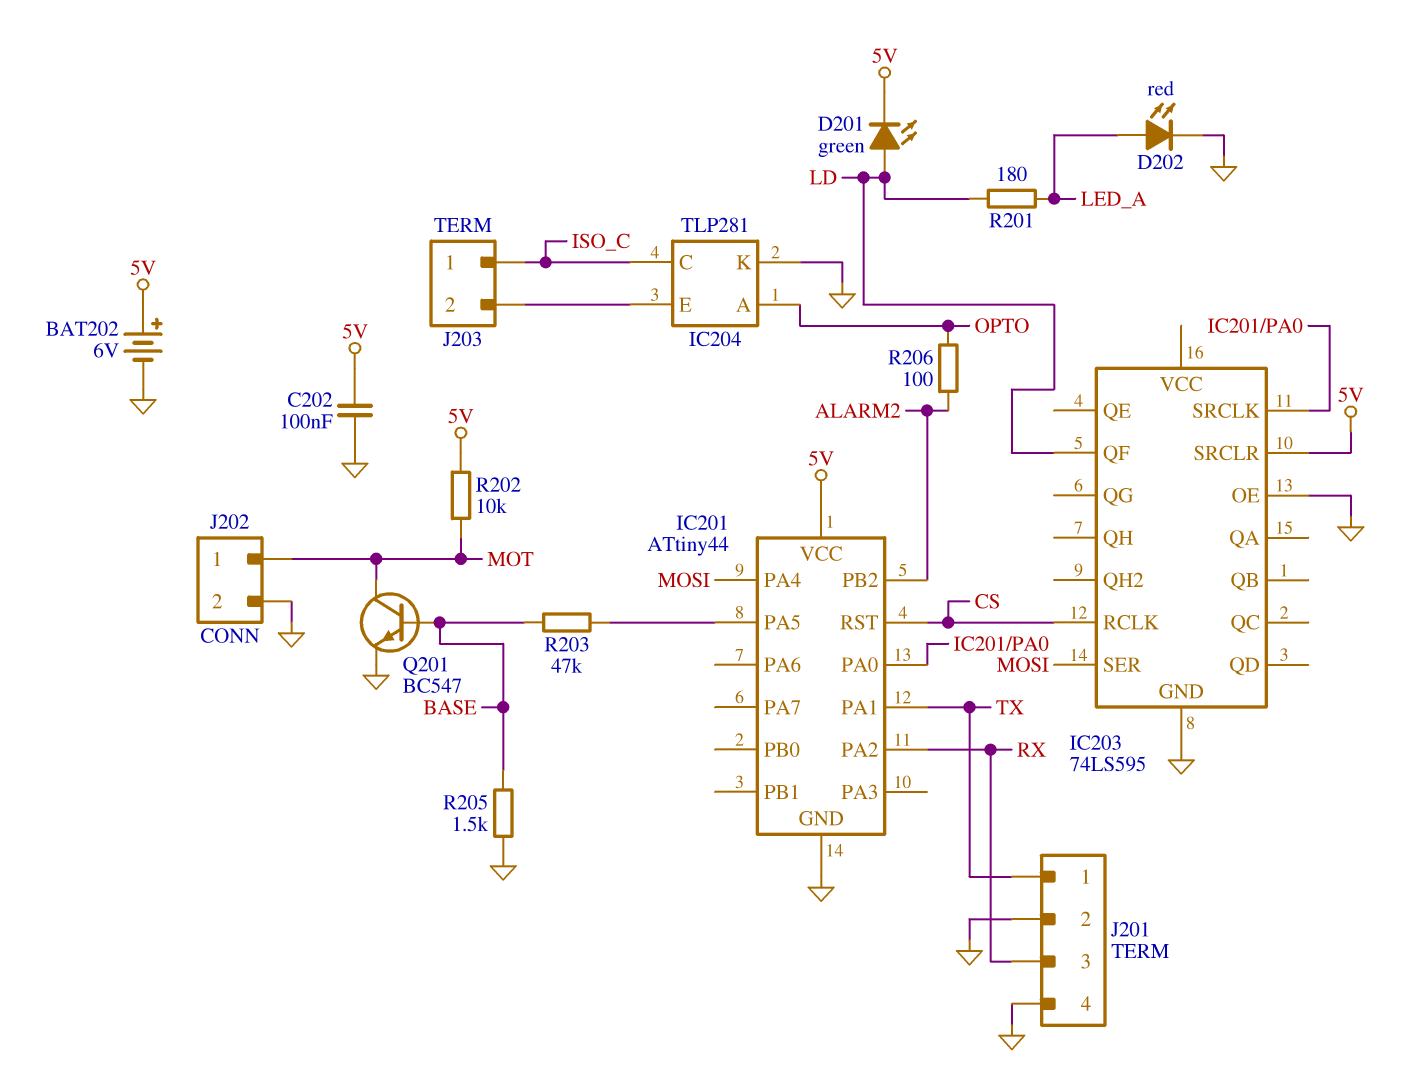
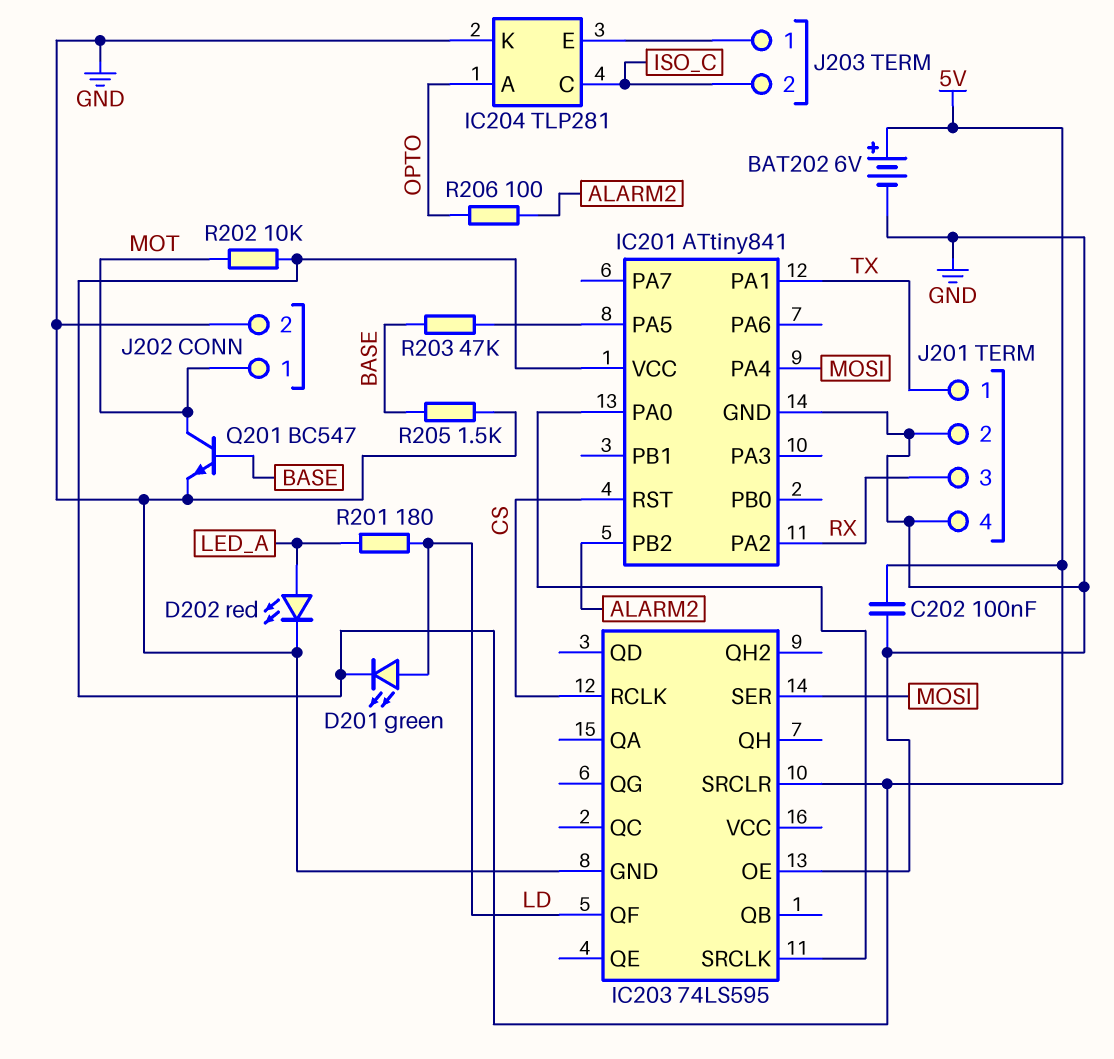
IC201: ATtiny44 -> ATtiny841
J203 pin 1: ISO_C -> IC204/E
J203 pin 2: IC204/E -> ISO_C

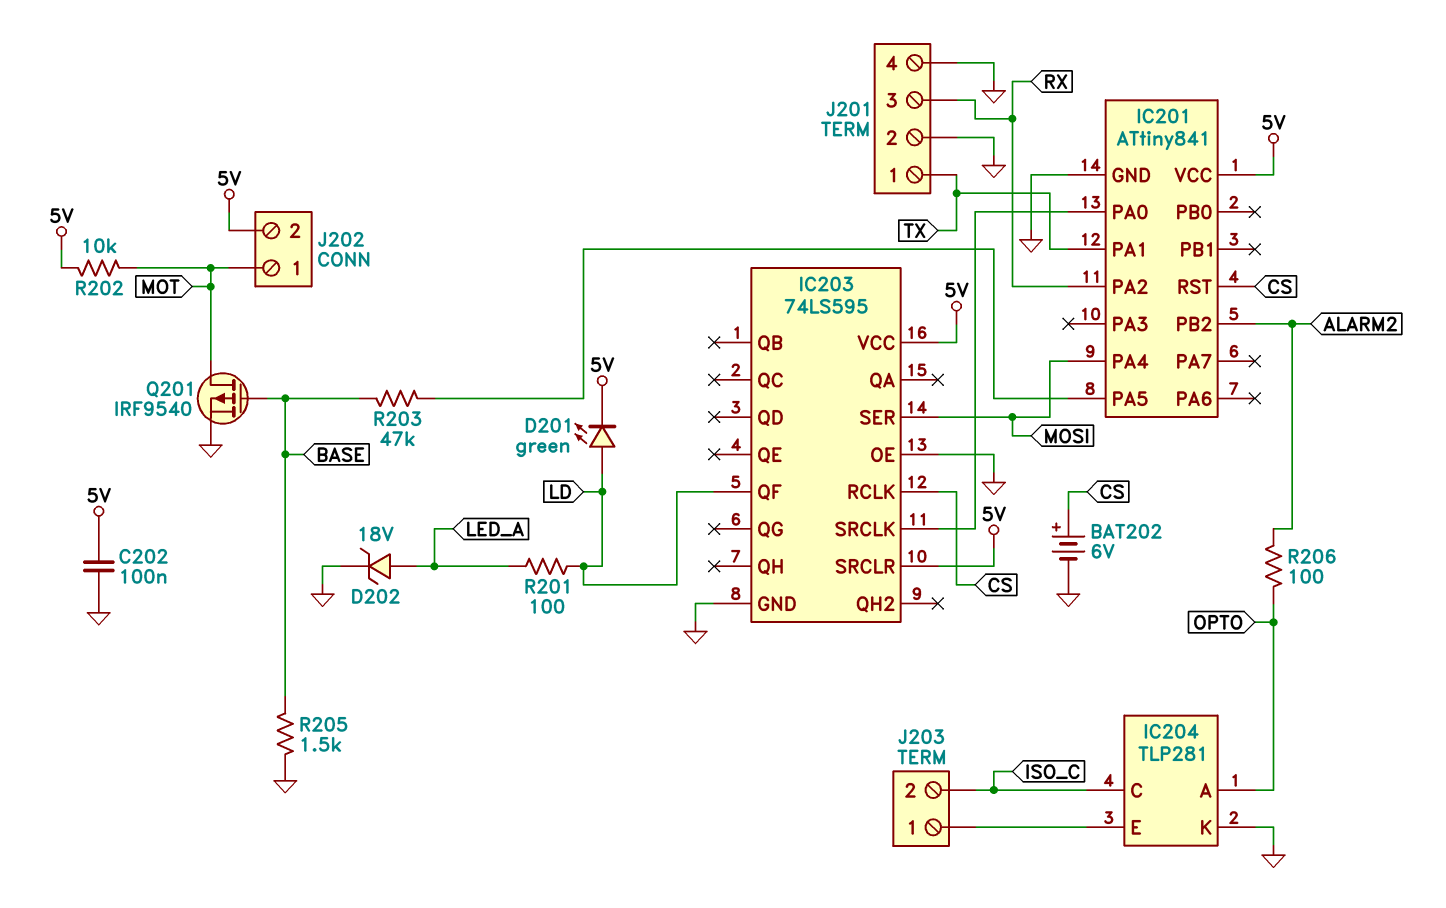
BAT202: 6V (plus 5V, minus GND) -> 6V (plus CS, minus GND)
D202: LED red (A LED_A, K GND) -> zener 18V (A LED_A, K GND)
IC203 pin VCC: none -> 5V
J202 pin 2: GND -> 5V
Q201: NPN BC547 (B BASE, C MOT, E GND) -> PMOS IRF9540 (G BASE, D MOT, S GND)
R201: 180 (LD, LED_A) -> 100 (LD, LED_A)

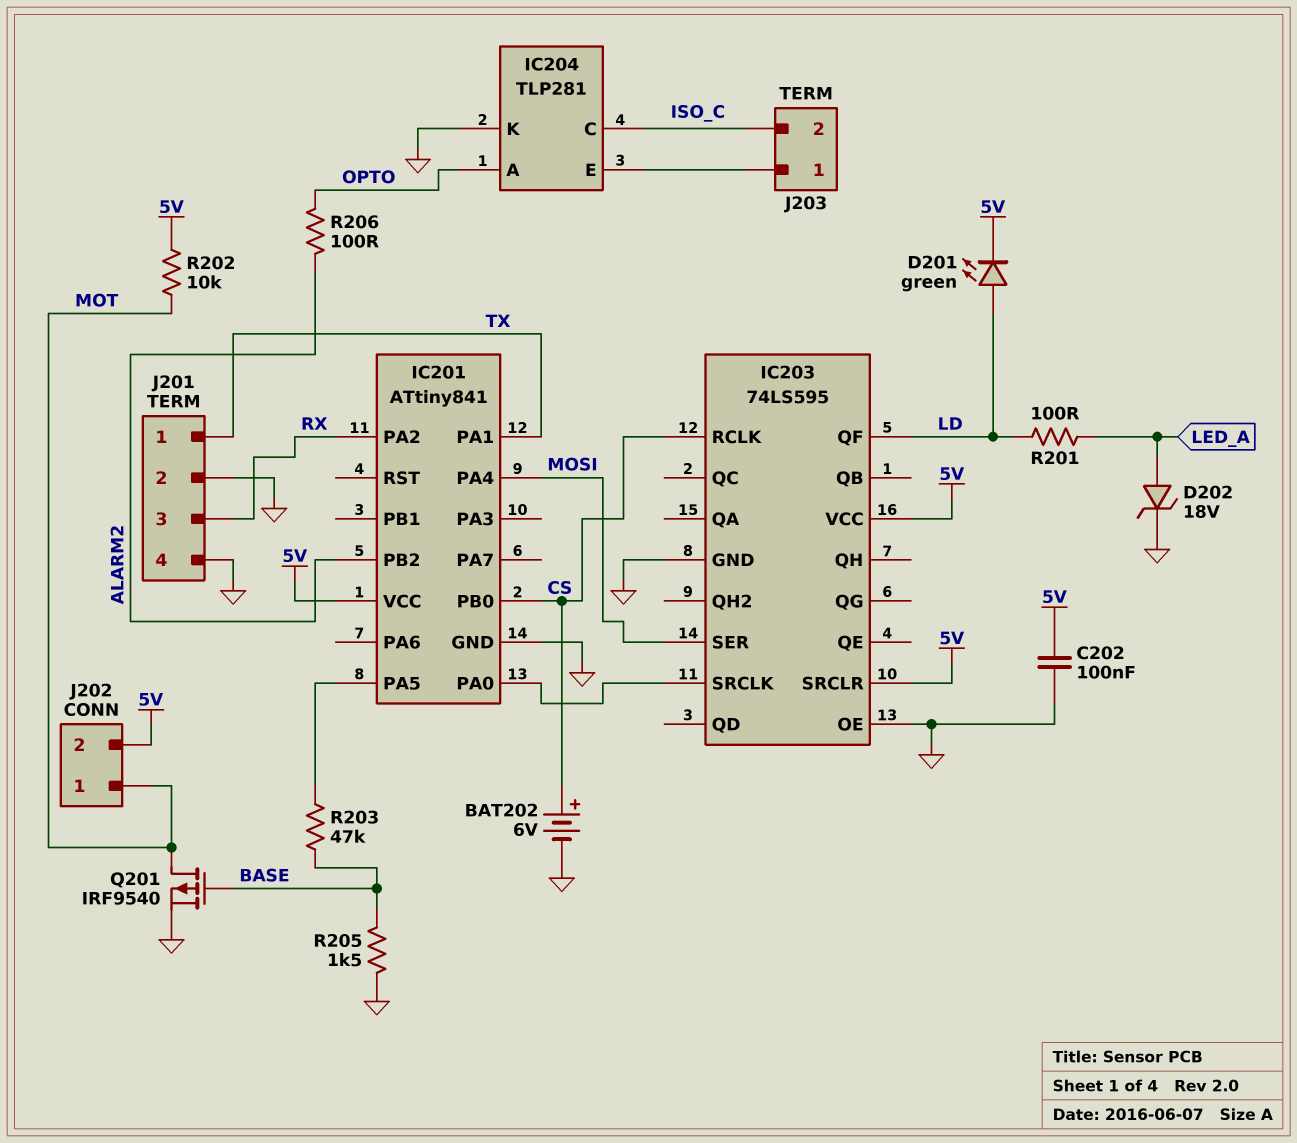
IC201 pin PB0: none -> CS
IC201 pin RST: CS -> none

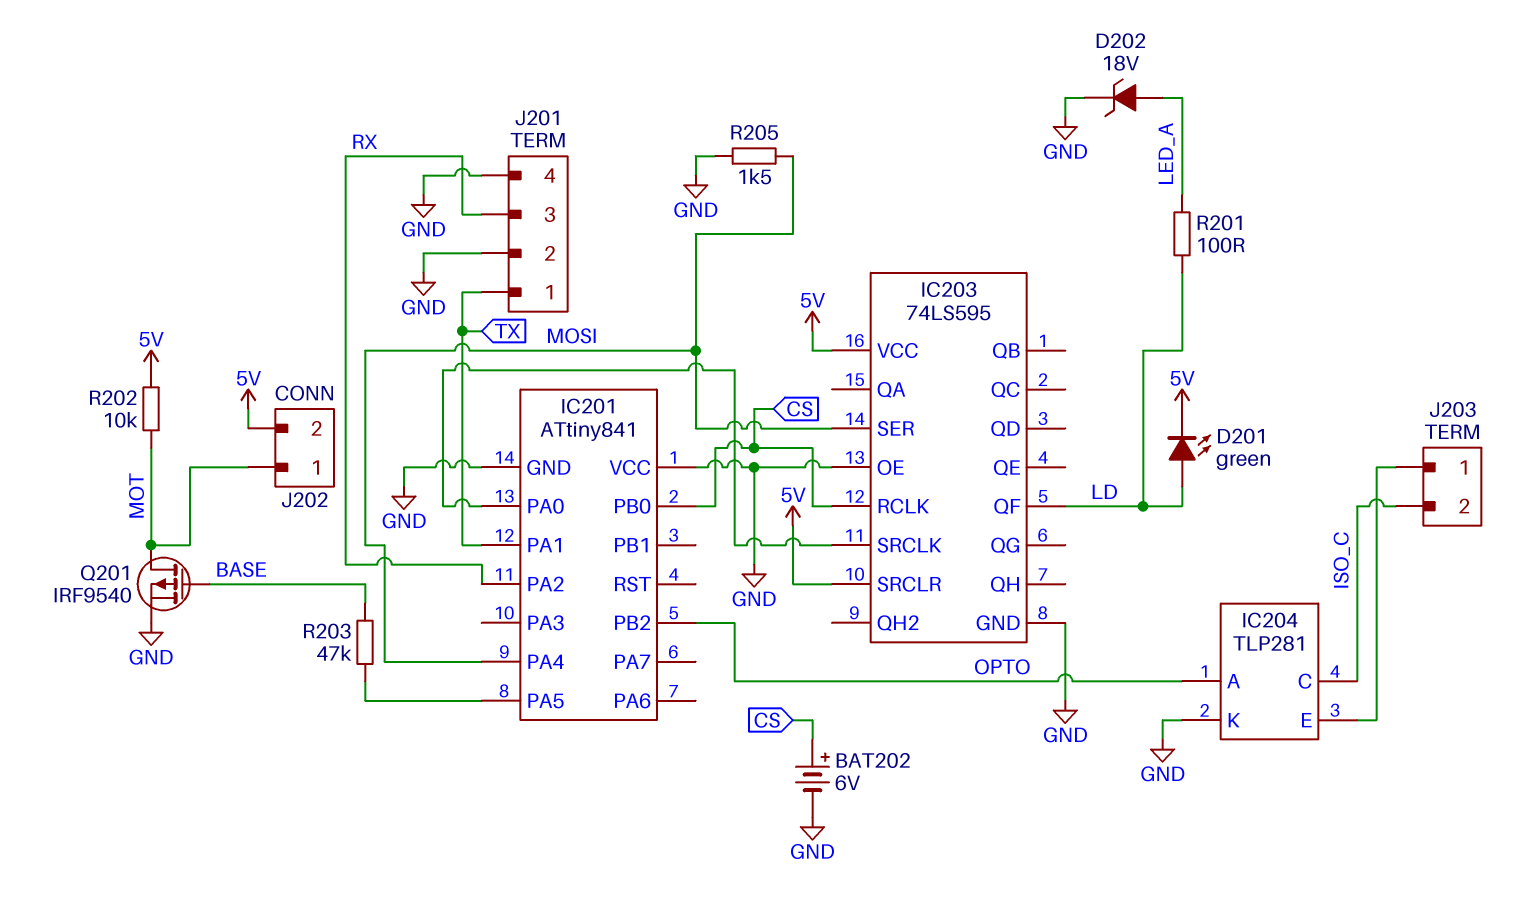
C202: 100nF (5V, GND) -> none
IC201 pin PB2: ALARM2 -> OPTO
IC201 pin VCC: 5V -> GND
R205: 1.5k (BASE, GND) -> 1.5k (GND, MOSI)
R206: 100 (ALARM2, OPTO) -> none

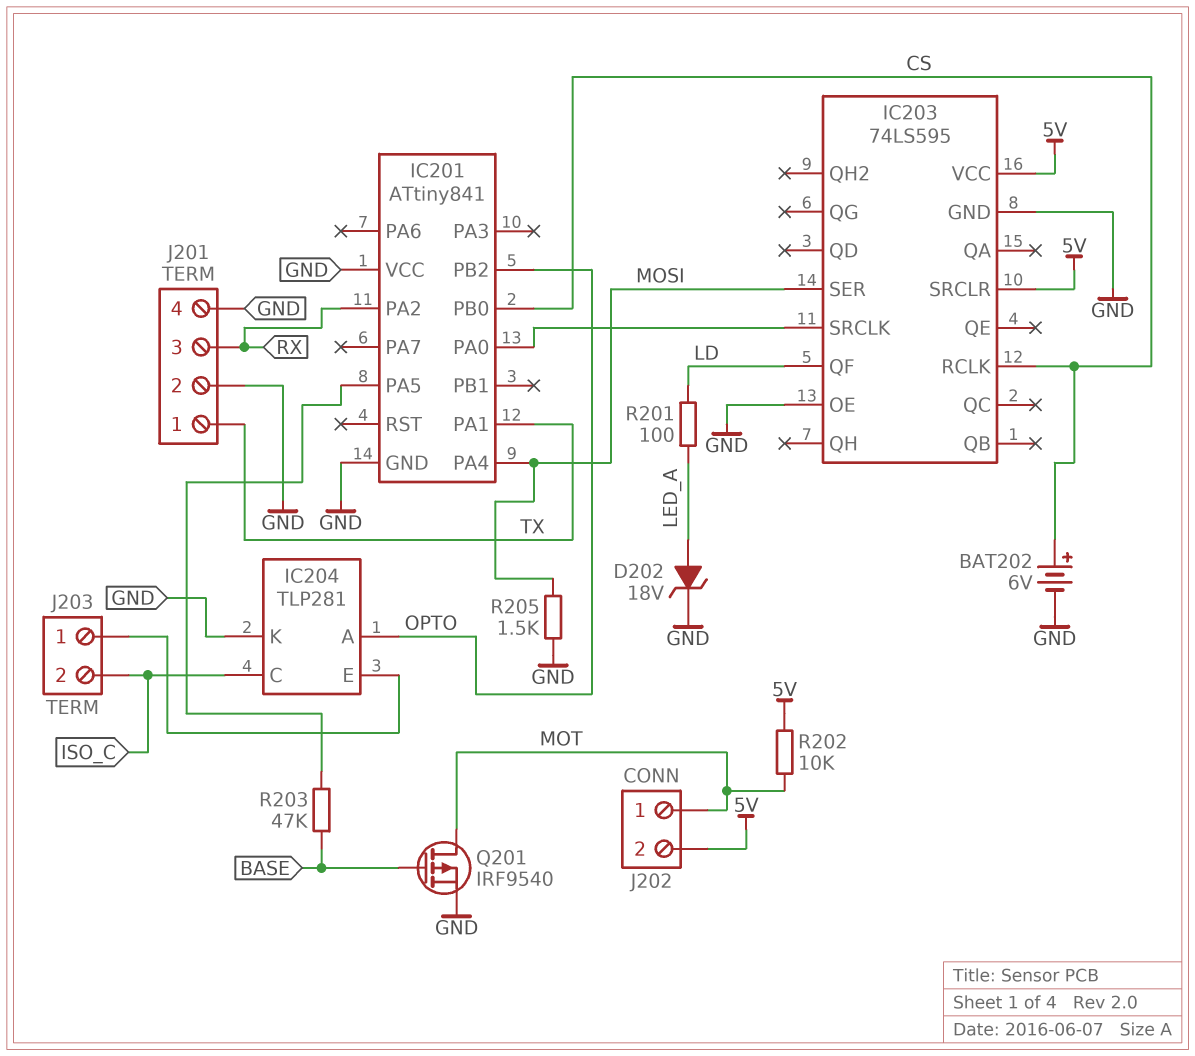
D201: LED green (A LD, K 5V) -> none

